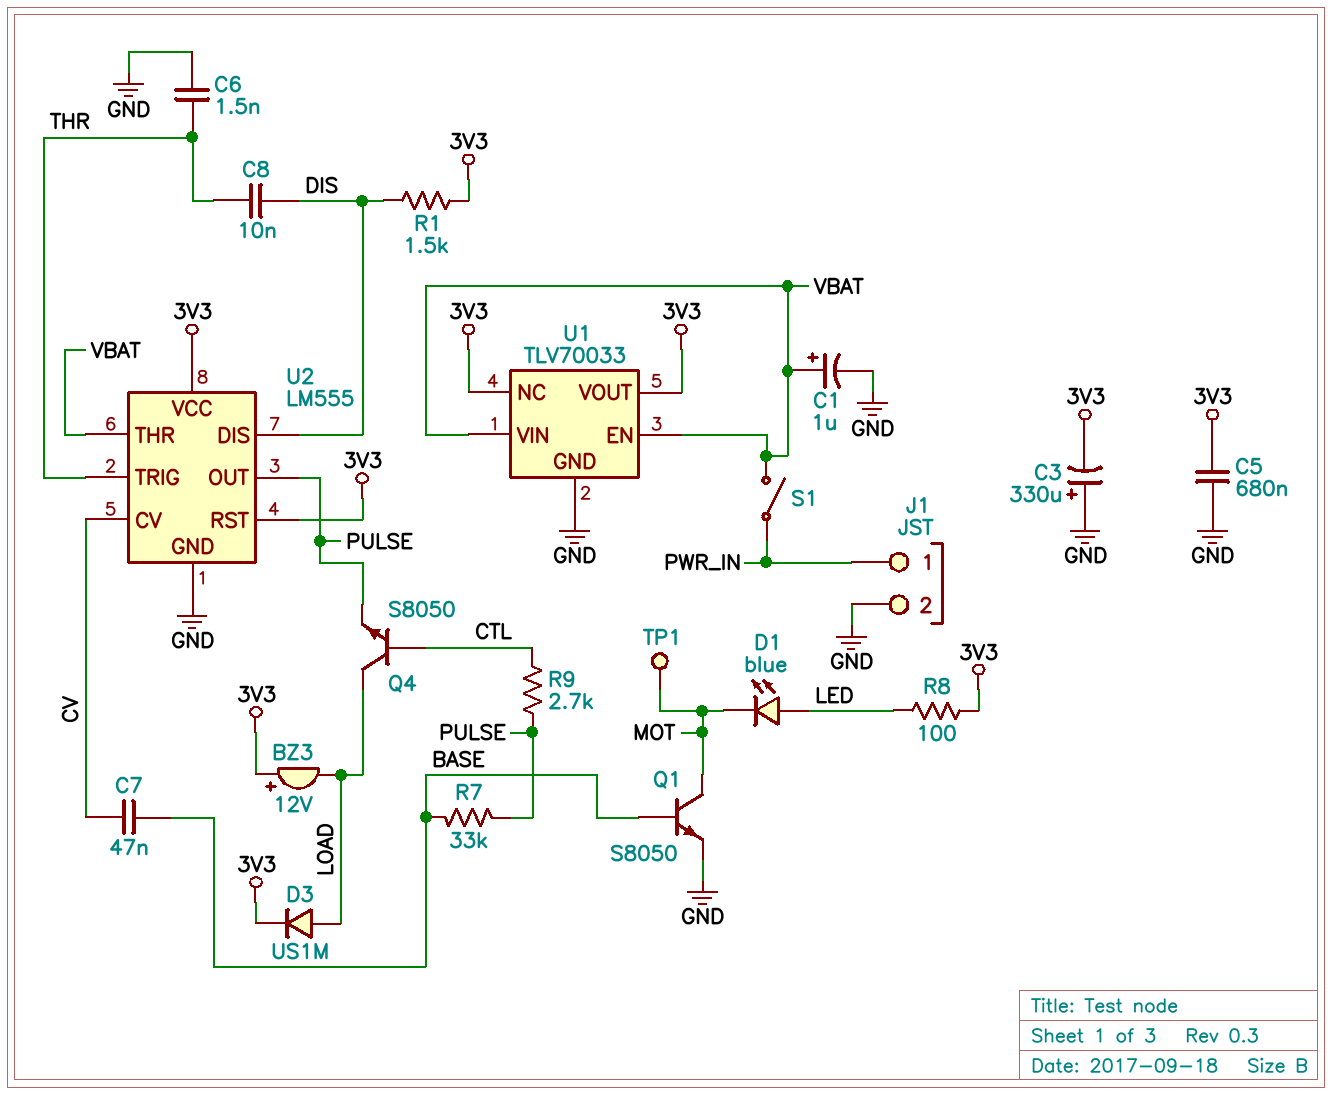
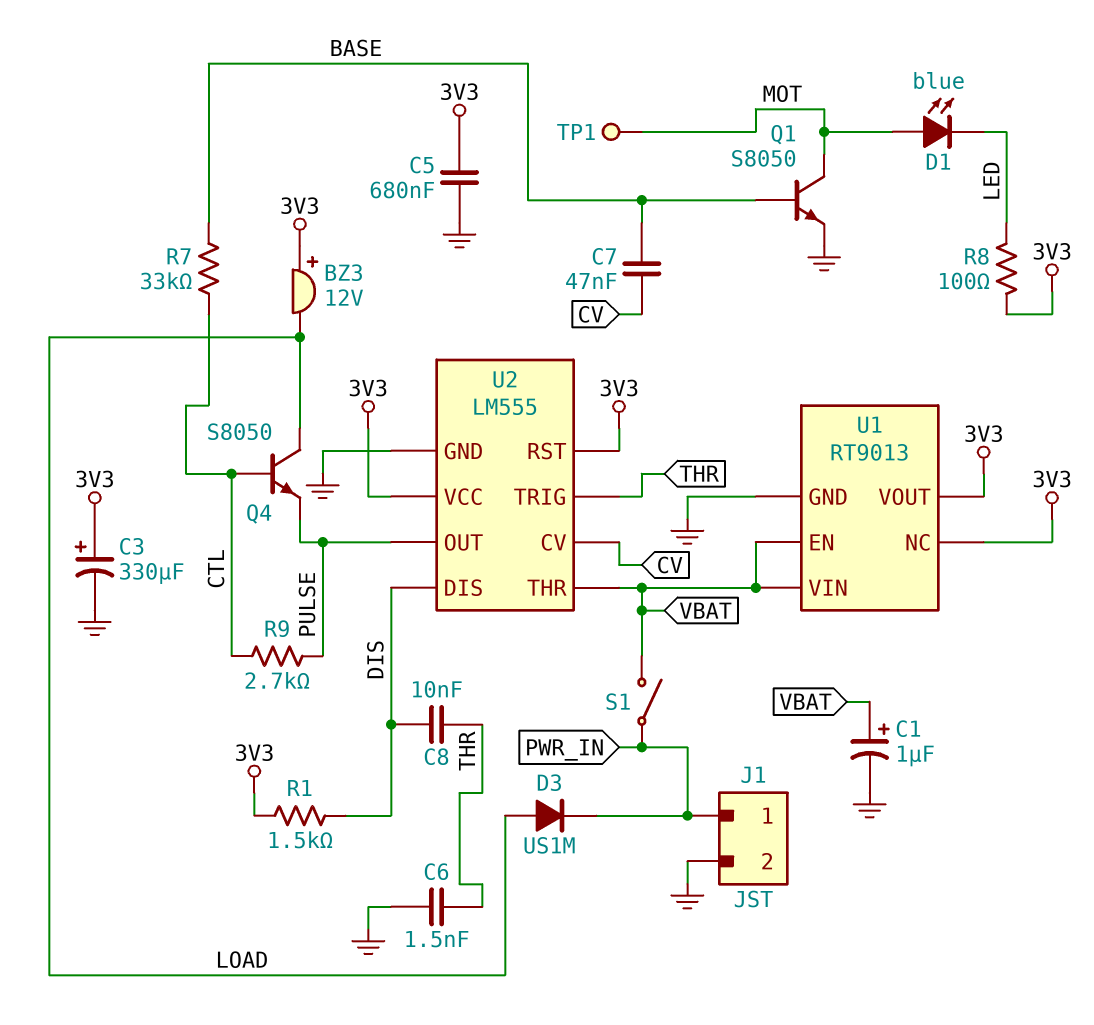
C3: 330uF (plus GND, minus 3V3) -> 330uF (plus 3V3, minus GND)
D1: LED blue (A LED, K MOT) -> LED blue (A MOT, K LED)
D3: diode US1M (A LOAD, K 3V3) -> diode US1M (A LOAD, K PWR_IN)
R7: 33k (BASE, PULSE) -> 33k (BASE, CTL)
U1: TLV70033 -> RT9013

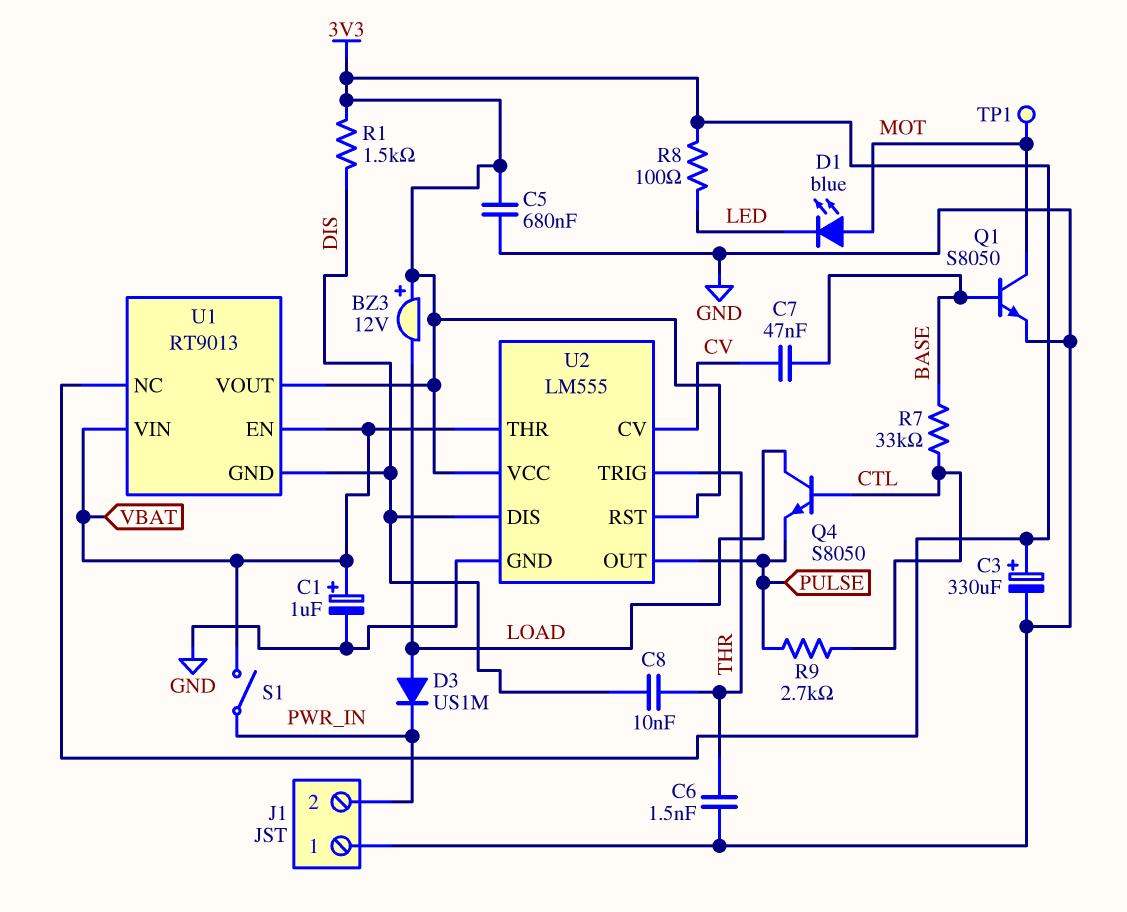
J1 pin 1: PWR_IN -> GND
J1 pin 2: GND -> PWR_IN
U1 pin GND: GND -> DIS

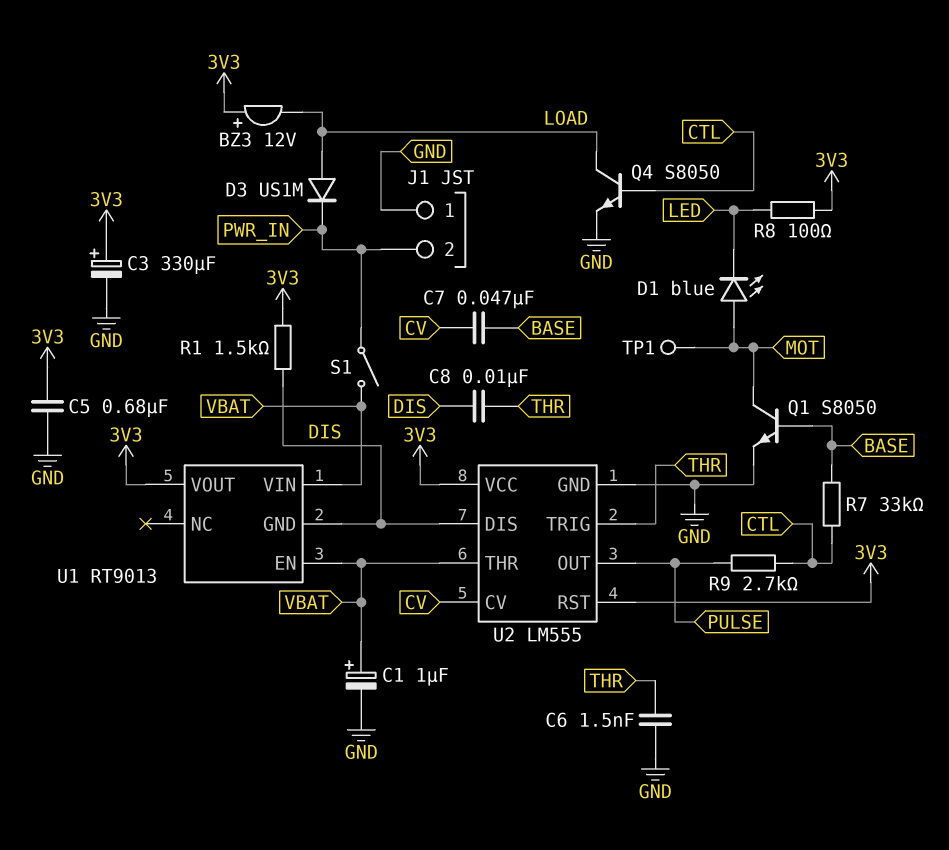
Q4: NPN S8050 (B CTL, C LOAD, E PULSE) -> NPN S8050 (B CTL, C LOAD, E GND)
U1 pin NC: 3V3 -> none

